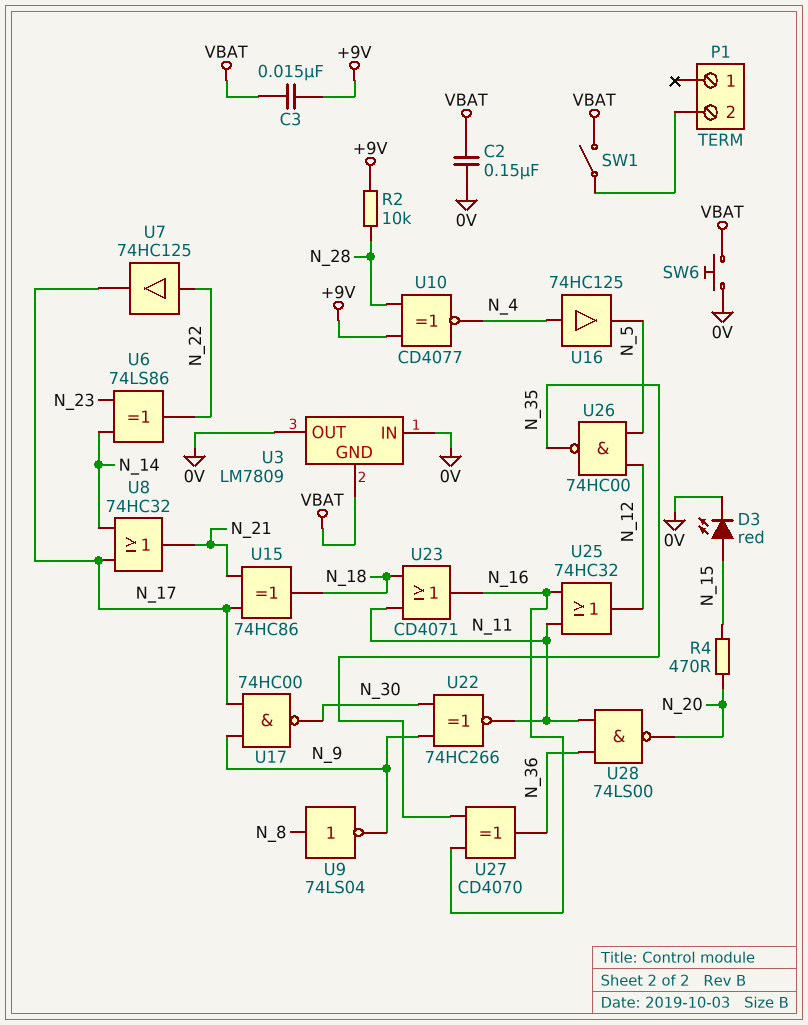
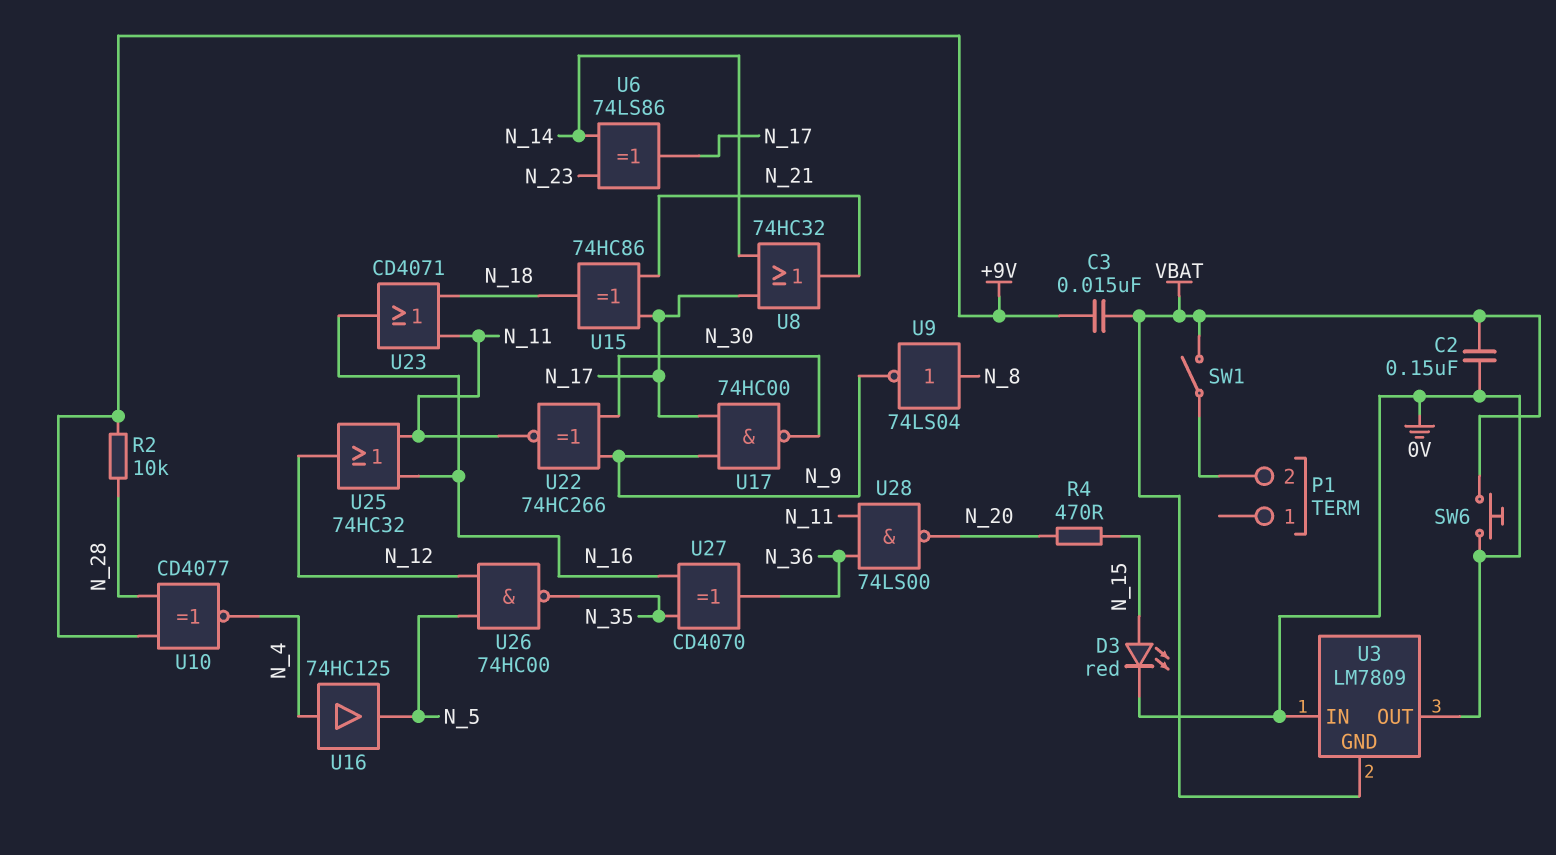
U6: XOR 74LS86 (in N_14, in N_23, out N_22) -> XOR 74LS86 (in N_14, in N_23, out N_17)
U7: buffer 74HC125 (in N_22, out N_17) -> none

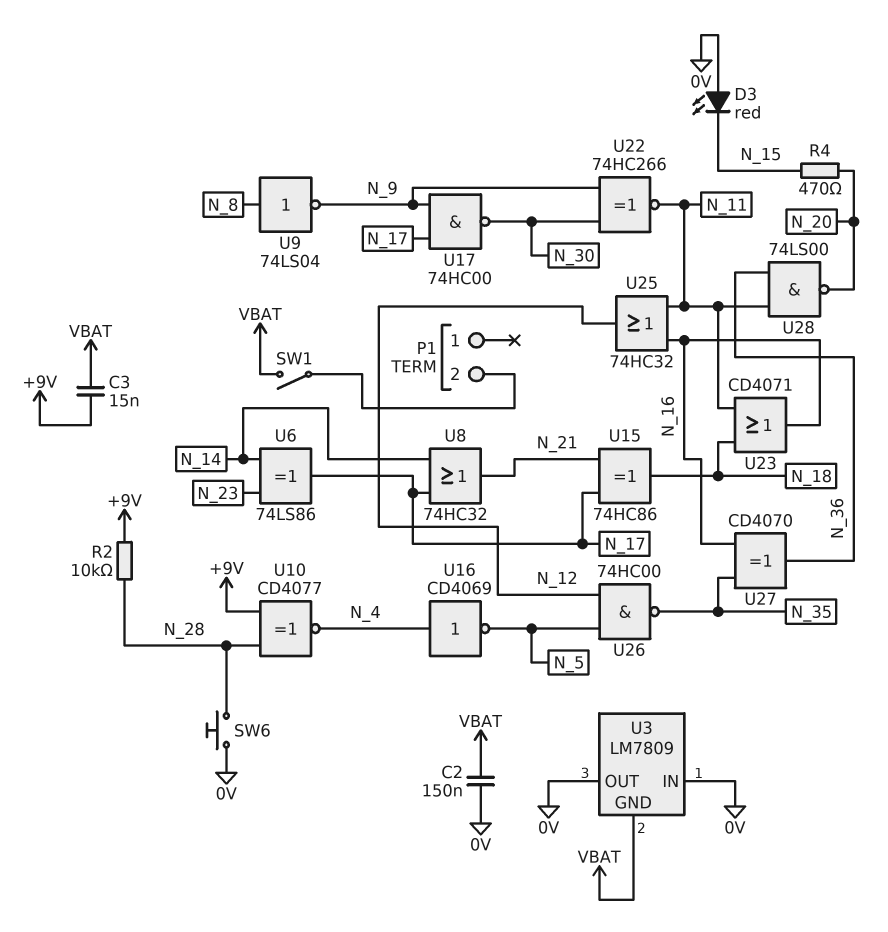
D3: LED red (A N_15, K 0V) -> LED red (A 0V, K N_15)
SW6: button (0V, VBAT) -> button (0V, N_28)
U16: buffer 74HC125 (in N_4, out N_5) -> NOT CD4069 (in N_4, out N_5)

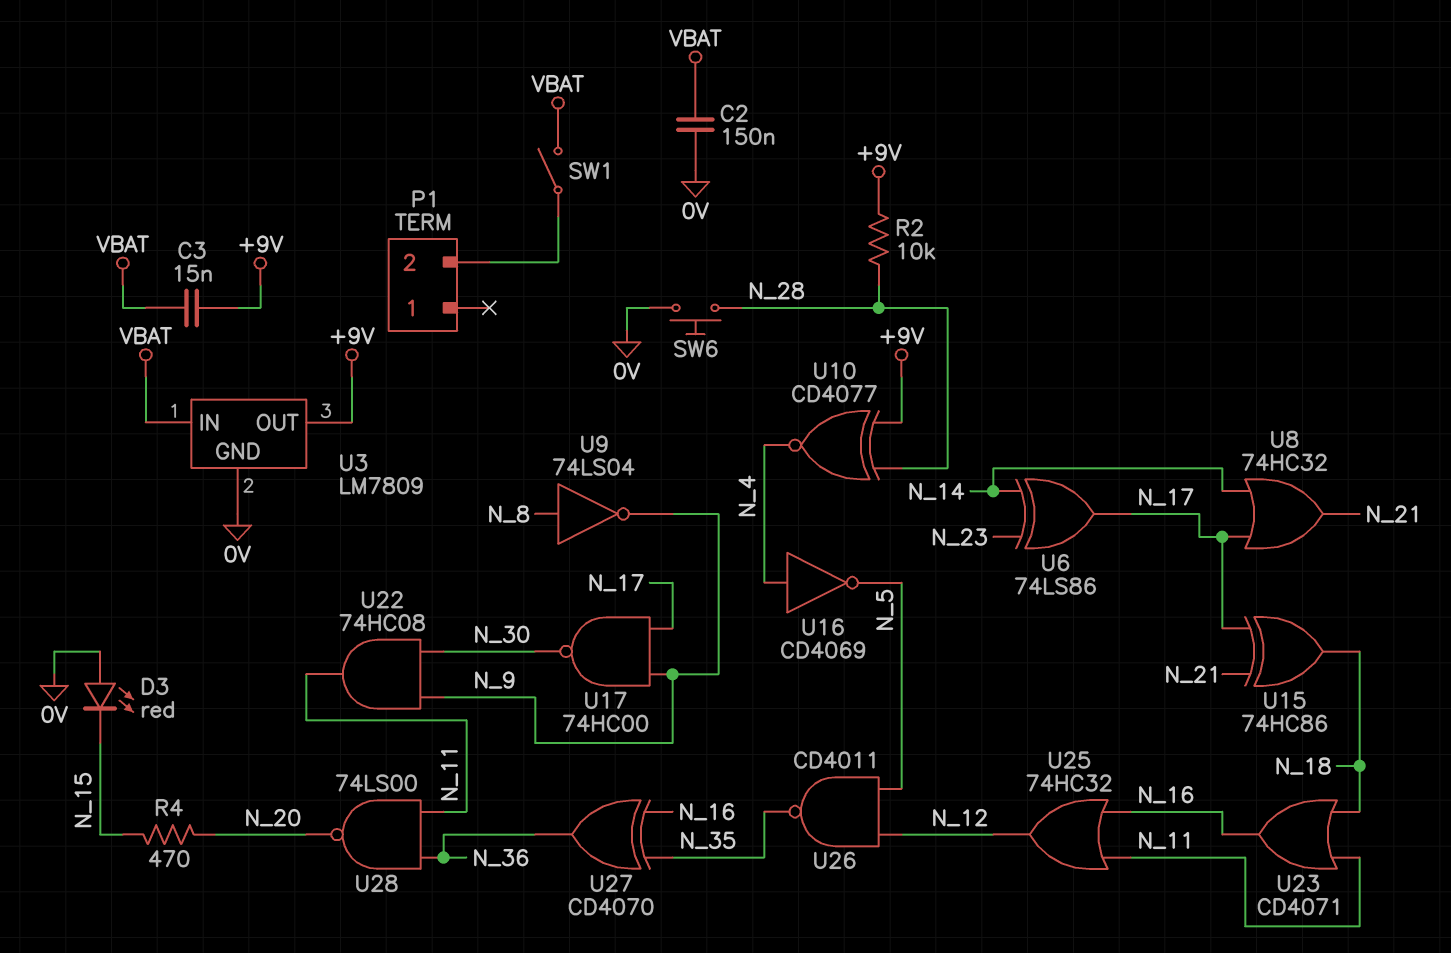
U3 pin GND: VBAT -> 0V
U3 pin IN: 0V -> VBAT
U3 pin OUT: 0V -> +9V
U22: XNOR 74HC266 (in N_9, in N_30, out N_11) -> AND 74HC08 (in N_9, in N_30, out N_11)
U26: NAND 74HC00 (in N_5, in N_12, out N_35) -> NAND CD4011 (in N_5, in N_12, out N_35)

